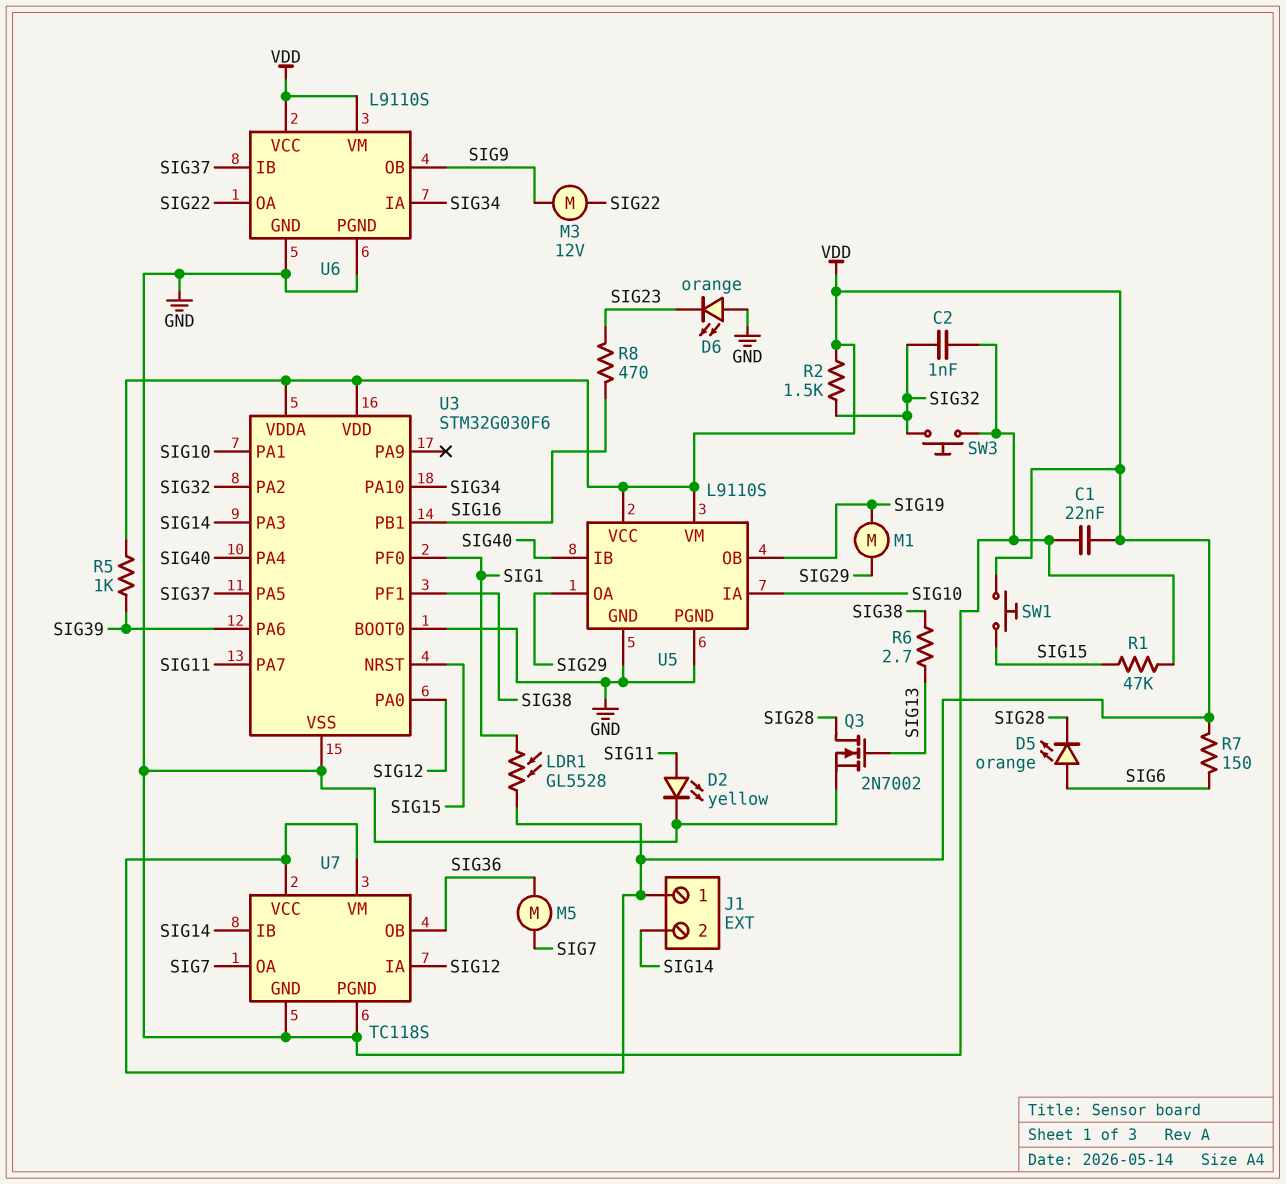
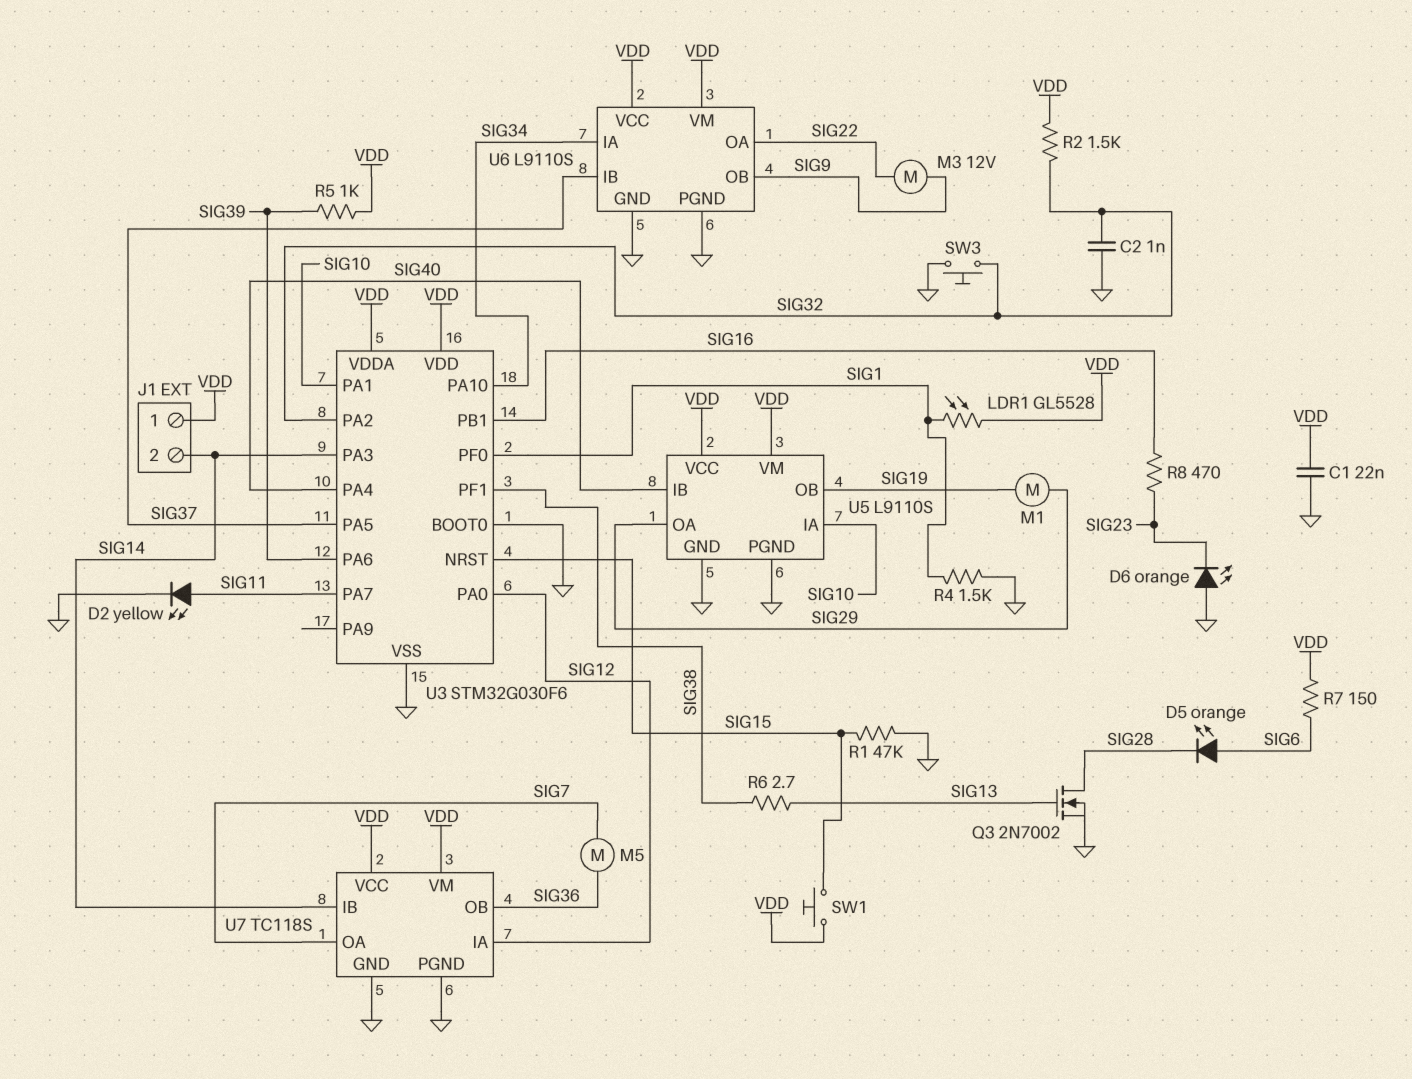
R4: none -> 1.5k (GND, SIG1)

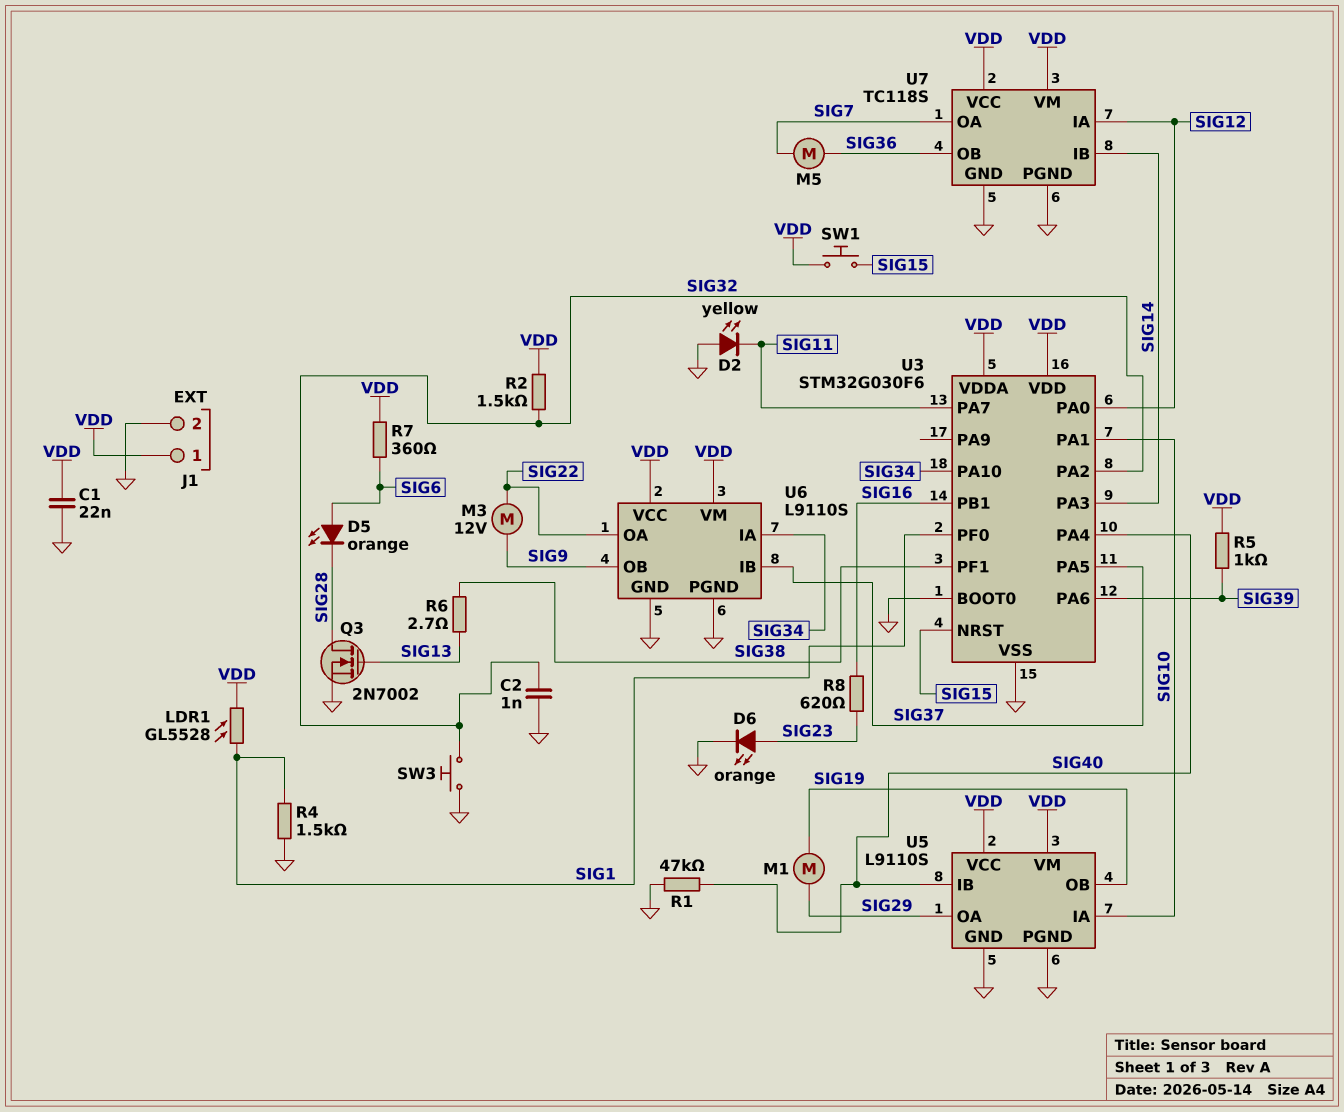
D2: LED yellow (A SIG11, K GND) -> LED yellow (A GND, K SIG11)
D6: LED orange (A GND, K SIG23) -> LED orange (A SIG23, K GND)
J1 pin 2: SIG14 -> GND
R1: 47k (GND, SIG15) -> 47k (GND, SIG40)
R7: 150 (SIG6, VDD) -> 360 (SIG6, VDD)
R8: 470 (SIG16, SIG23) -> 620 (SIG16, SIG23)

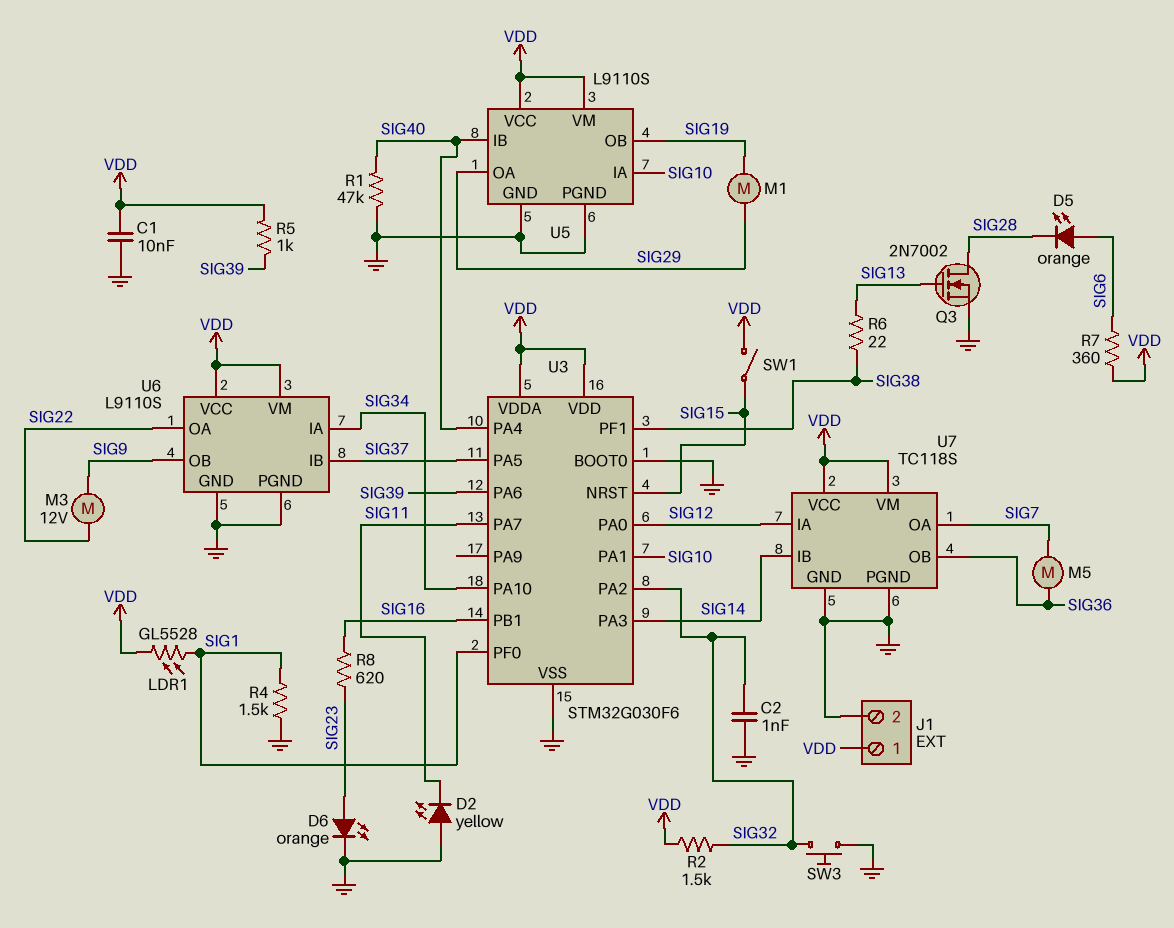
C1: 22nF (GND, VDD) -> 10nF (GND, VDD)
R6: 2.7 (SIG13, SIG38) -> 22 (SIG13, SIG38)
SW1: button (SIG15, VDD) -> switch (SIG15, VDD)

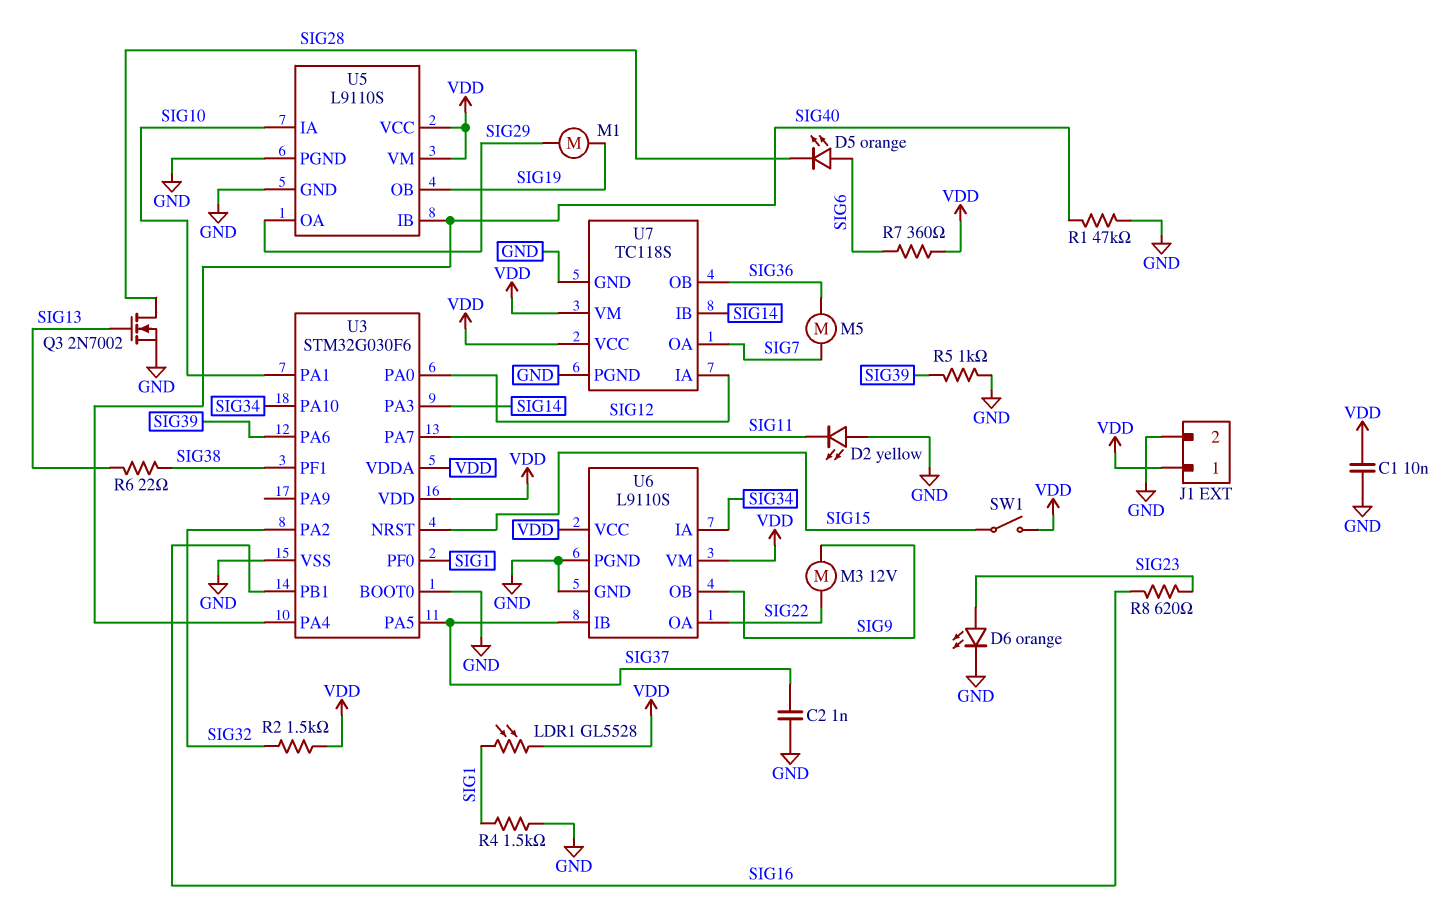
C2: 1nF (GND, SIG32) -> 1nF (GND, SIG37)
R5: 1k (SIG39, VDD) -> 1k (GND, SIG39)
SW3: button (GND, SIG32) -> none

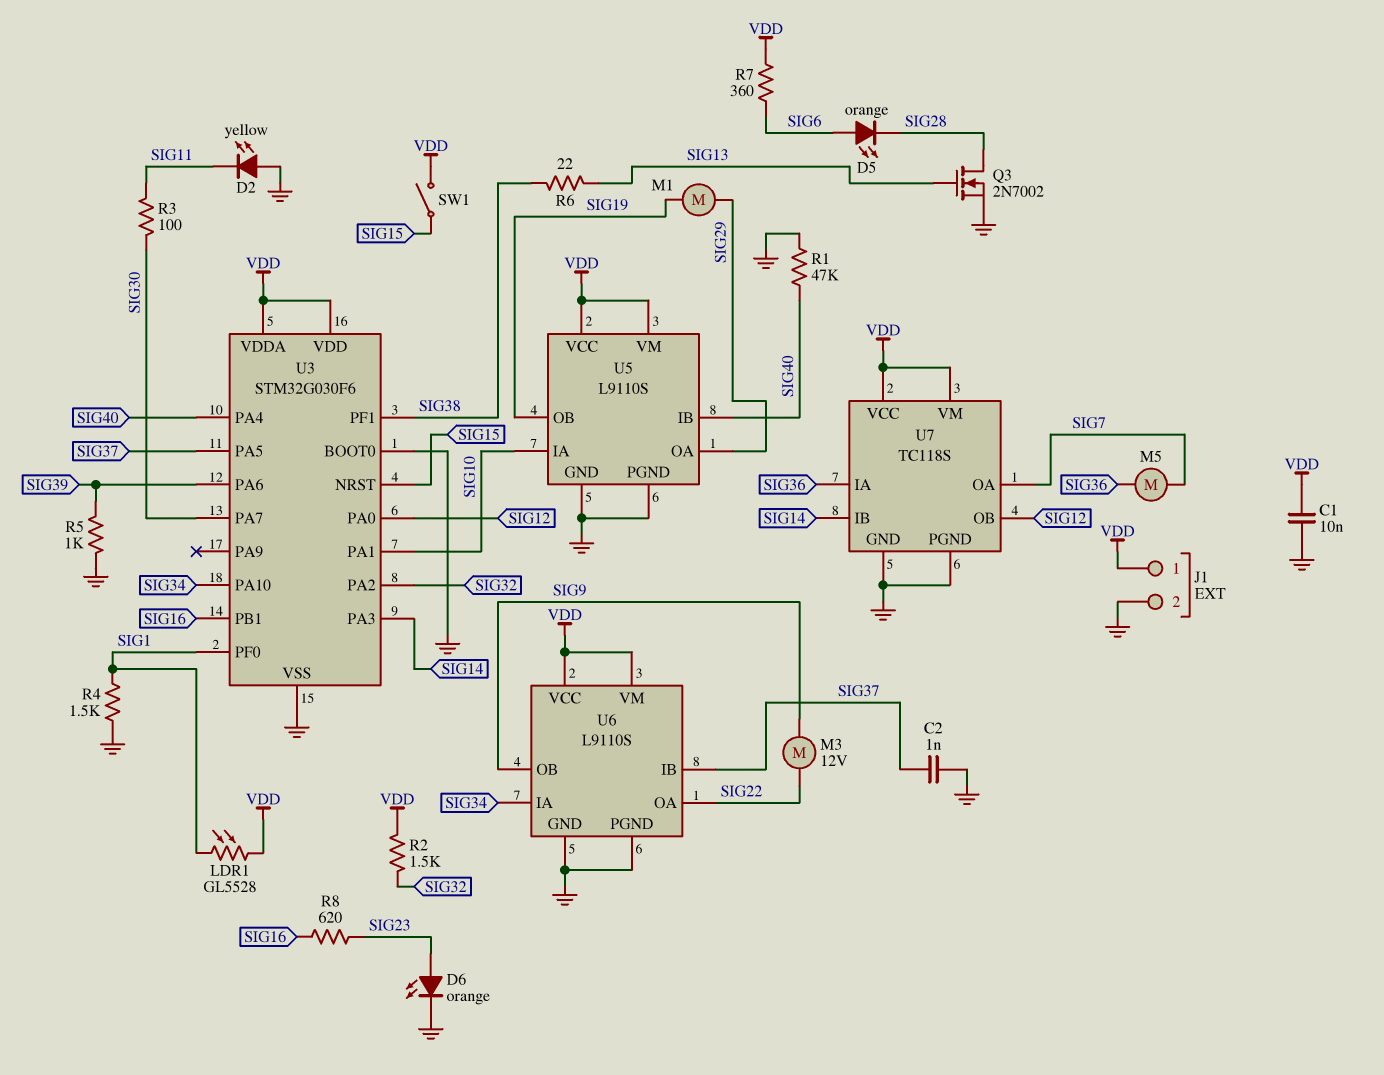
R3: none -> 100 (SIG11, SIG30)
U3 pin PA7: SIG11 -> SIG30
U7 pin IA: SIG12 -> SIG36
U7 pin OB: SIG36 -> SIG12

